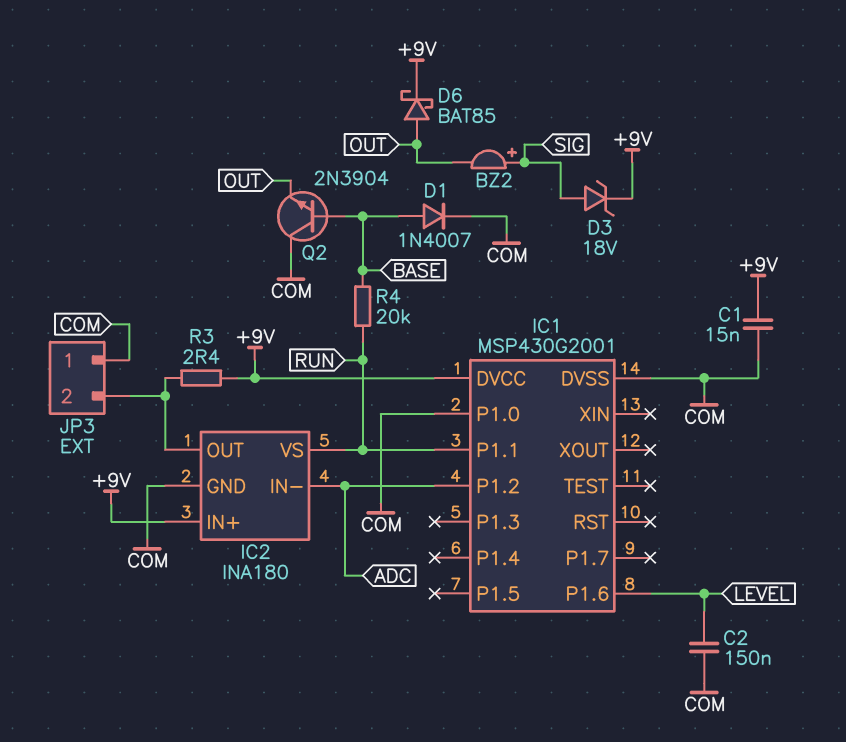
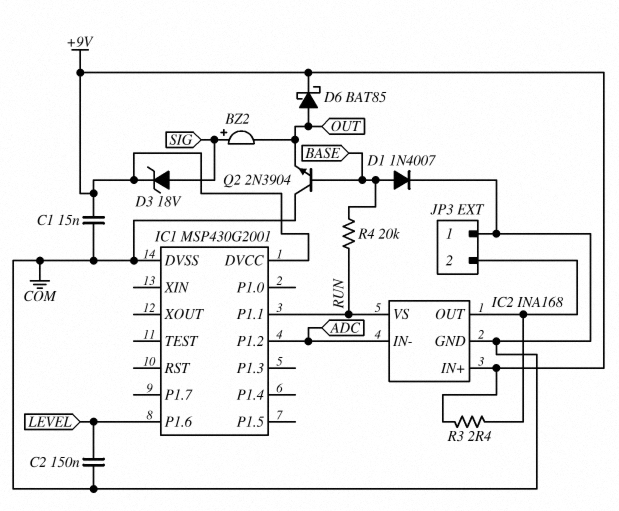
IC1 pin P1.0: COM -> none
IC2: INA180 -> INA168

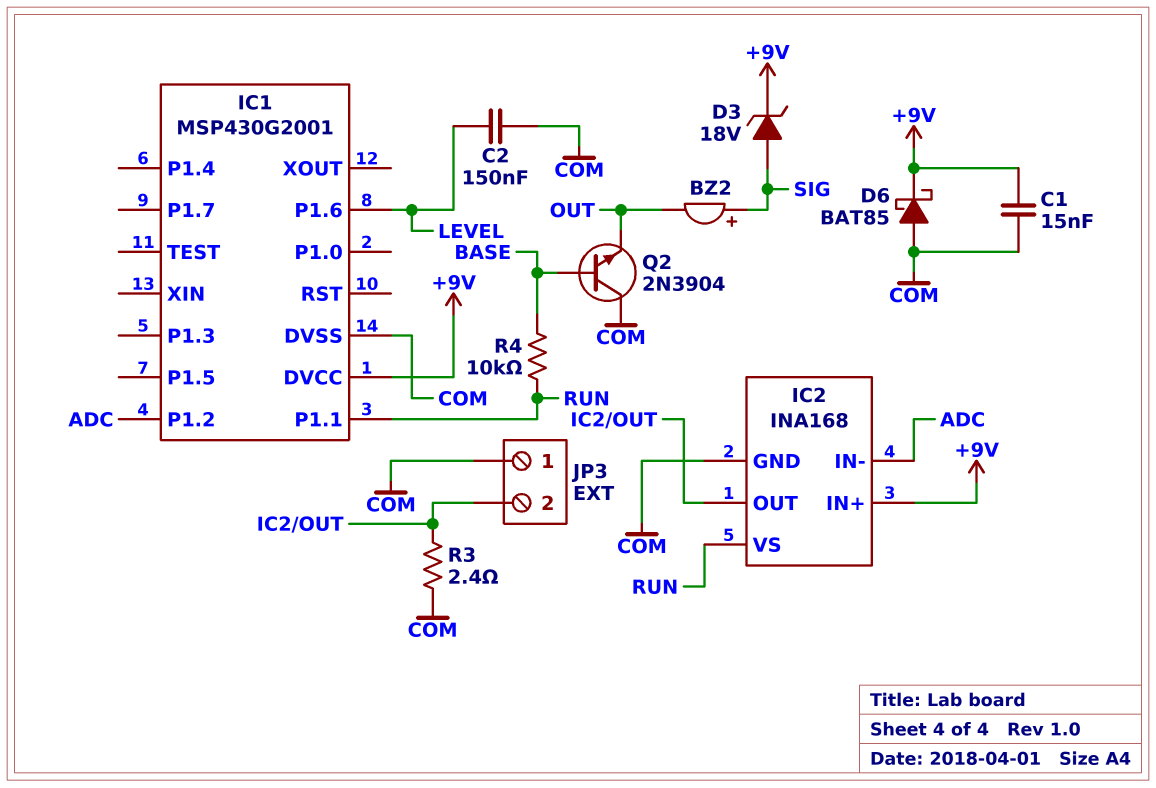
D1: diode 1N4007 (A BASE, K COM) -> none
D6: schottky BAT85 (A OUT, K +9V) -> schottky BAT85 (A COM, K +9V)
R3: 2.4 (+9V, IC2/OUT) -> 2.4 (COM, IC2/OUT)
R4: 20k (BASE, RUN) -> 10k (BASE, RUN)

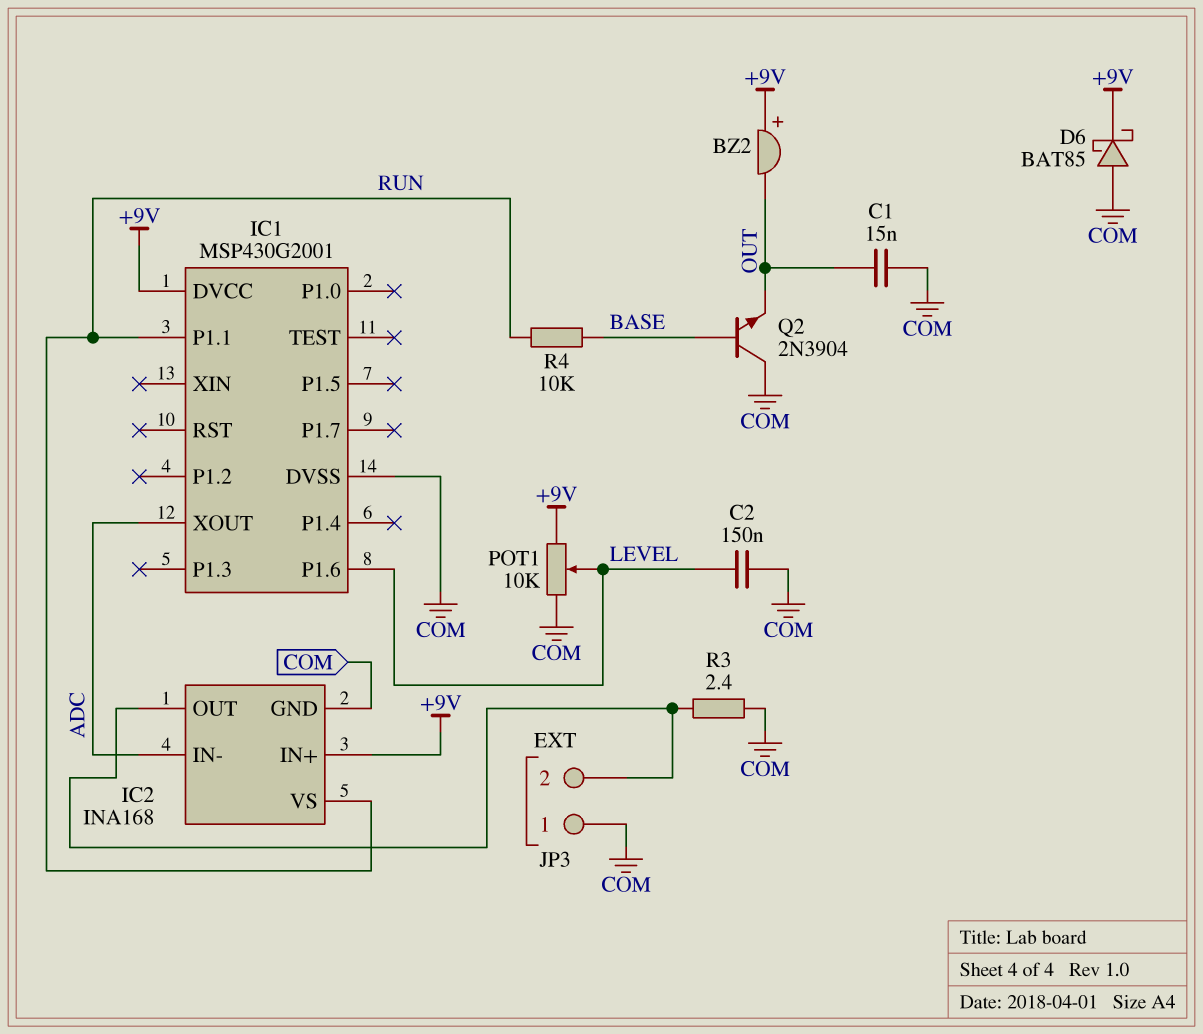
BZ2: buzzer (plus SIG, minus OUT) -> buzzer (plus +9V, minus OUT)
C1: 15nF (+9V, COM) -> 15nF (COM, OUT)
D3: zener 18V (A SIG, K +9V) -> none
IC1 pin P1.2: ADC -> none
IC1 pin XOUT: none -> ADC
POT1: none -> 10k (+9V, COM, wiper LEVEL)

